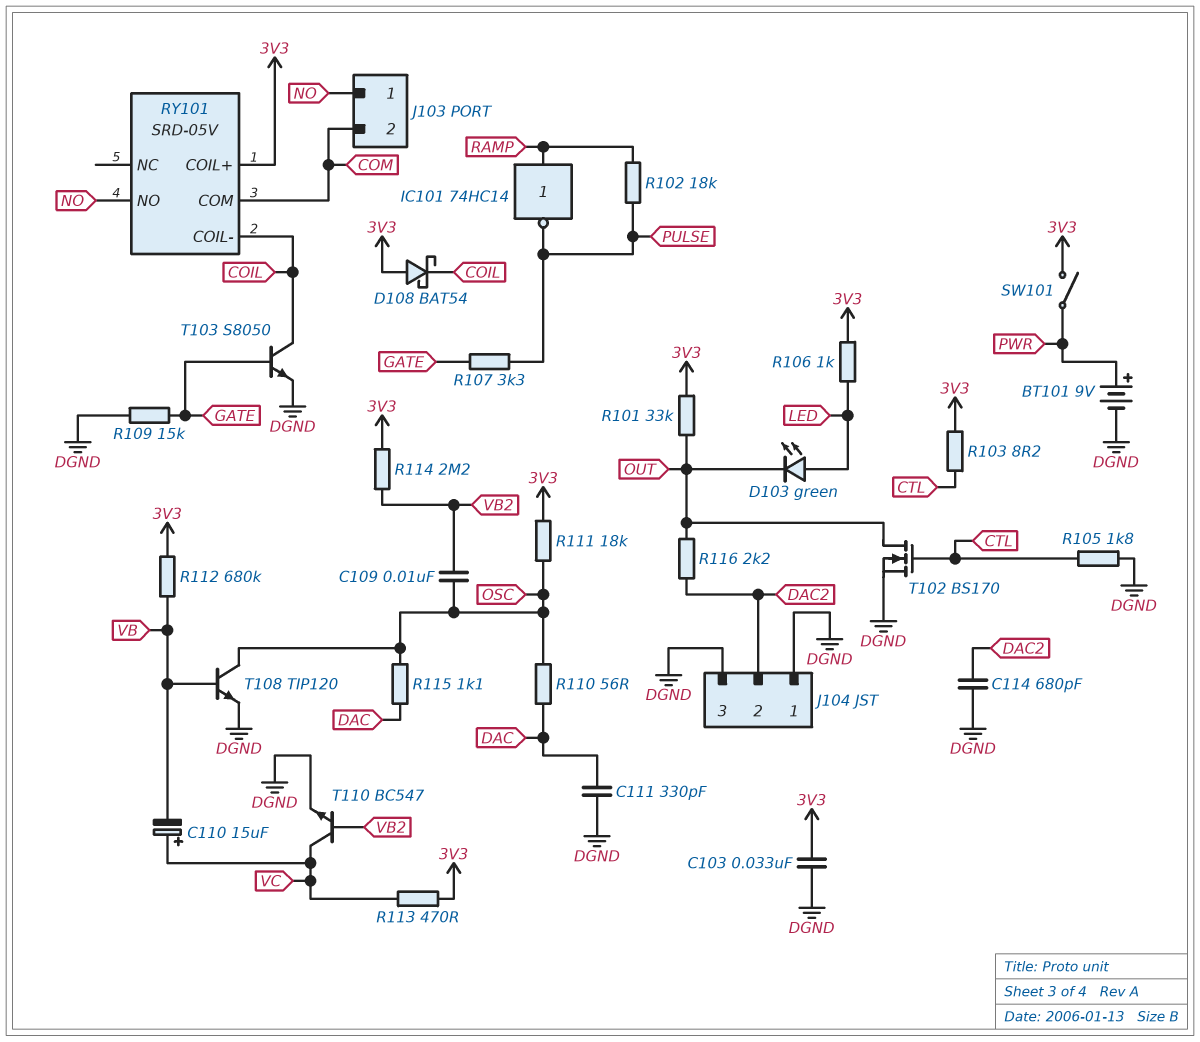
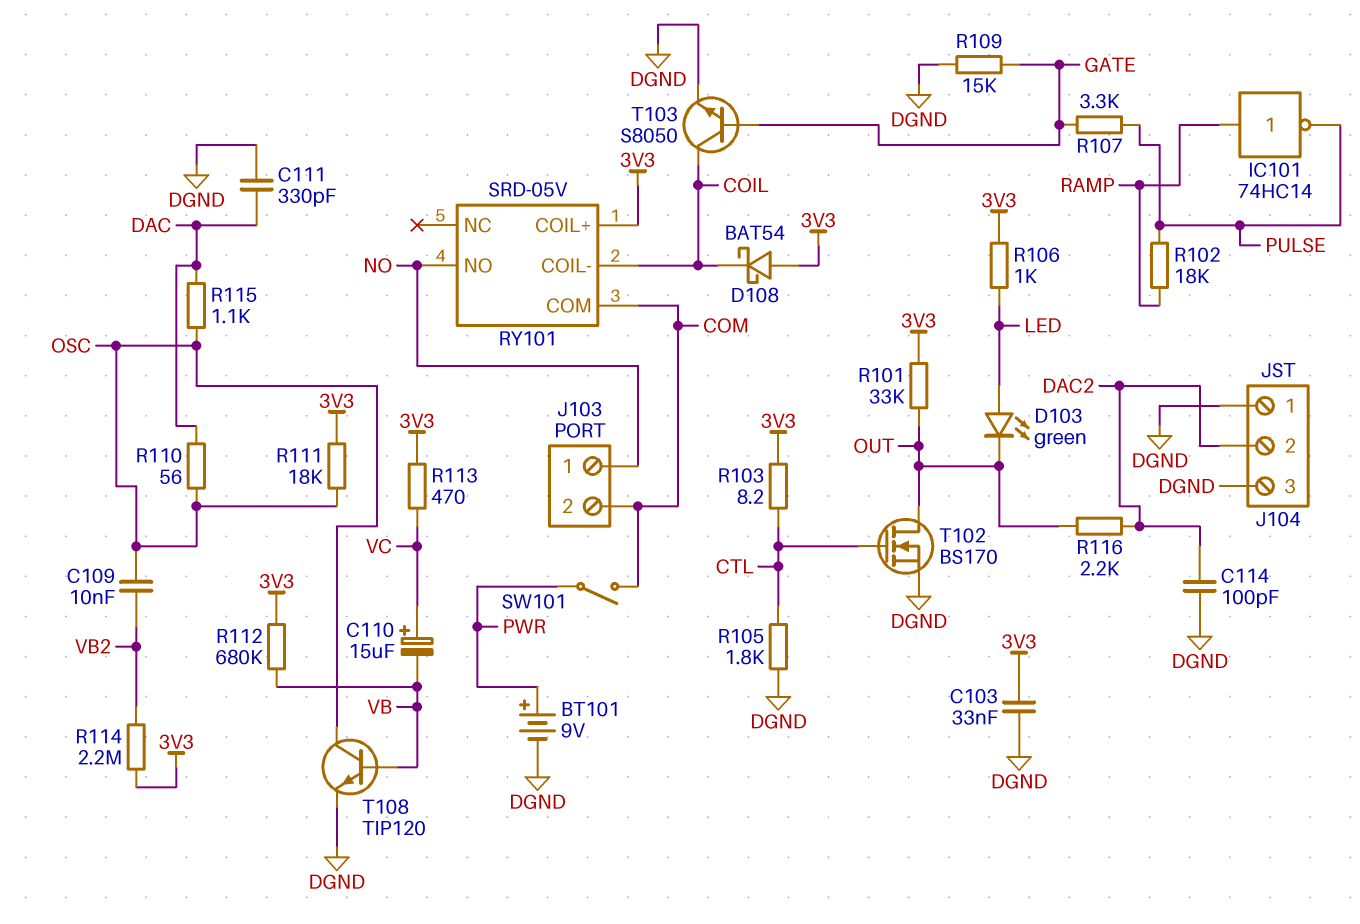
C114: 680pF (DAC2, DGND) -> 100pF (DAC2, DGND)
SW101: switch (3V3, PWR) -> switch (COM, PWR)
T110: NPN BC547 (B VB2, C VC, E DGND) -> none

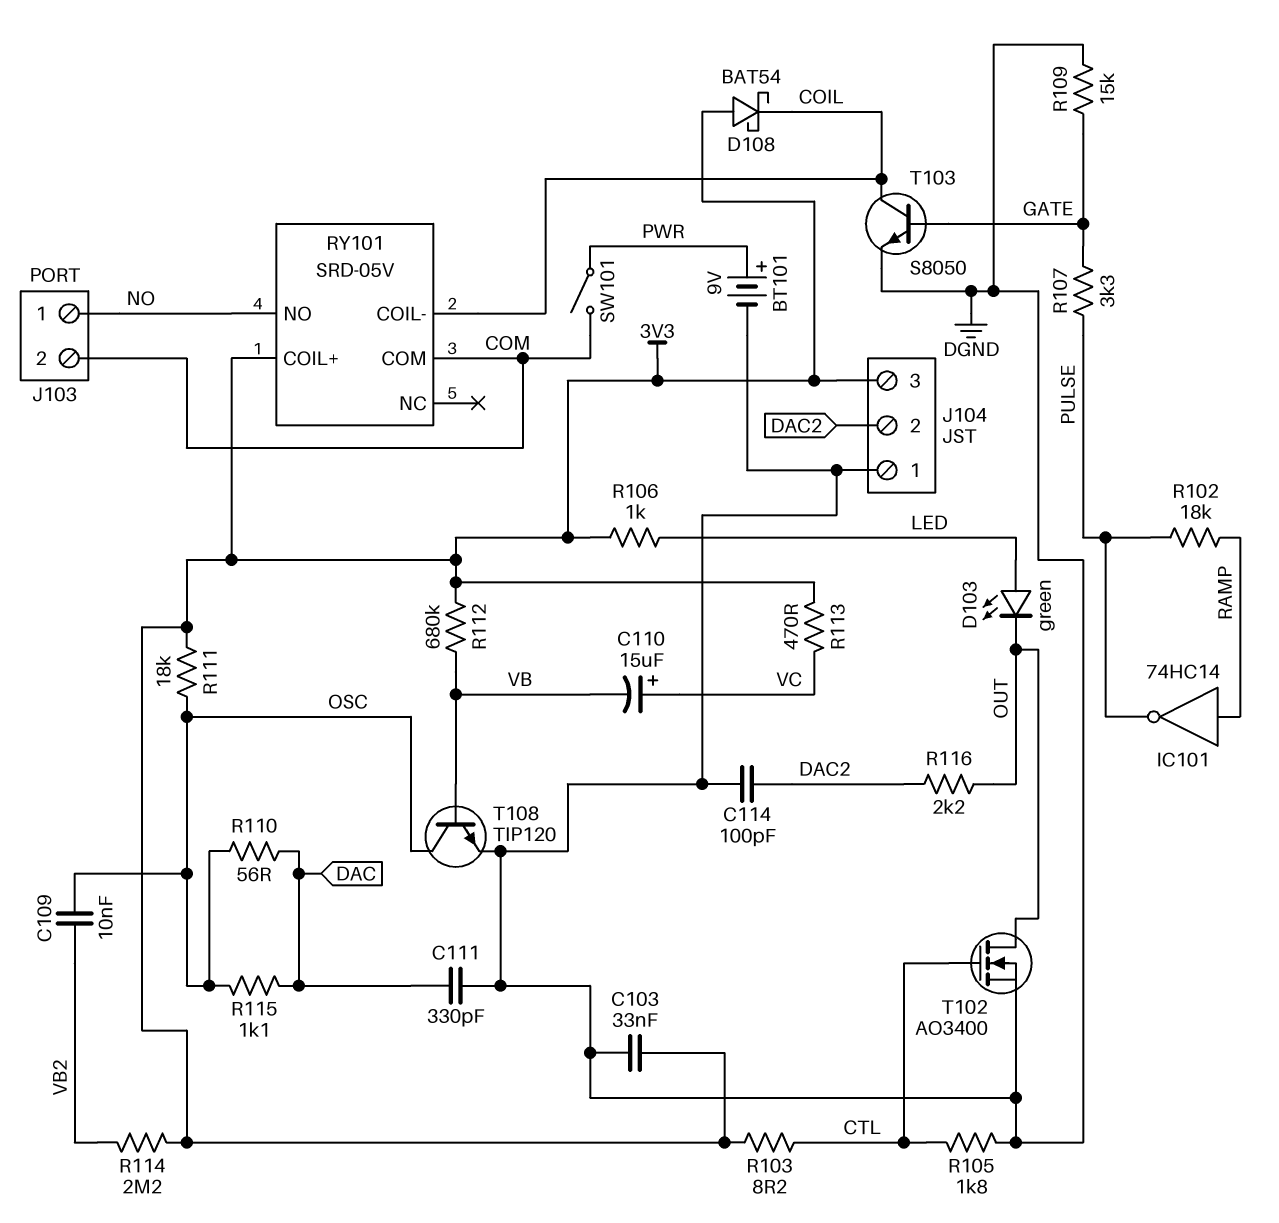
J104 pin 3: DGND -> 3V3
R101: 33k (3V3, OUT) -> none
T102: NMOS BS170 (G CTL, D OUT, S DGND) -> NMOS AO3400 (G CTL, D OUT, S DGND)

